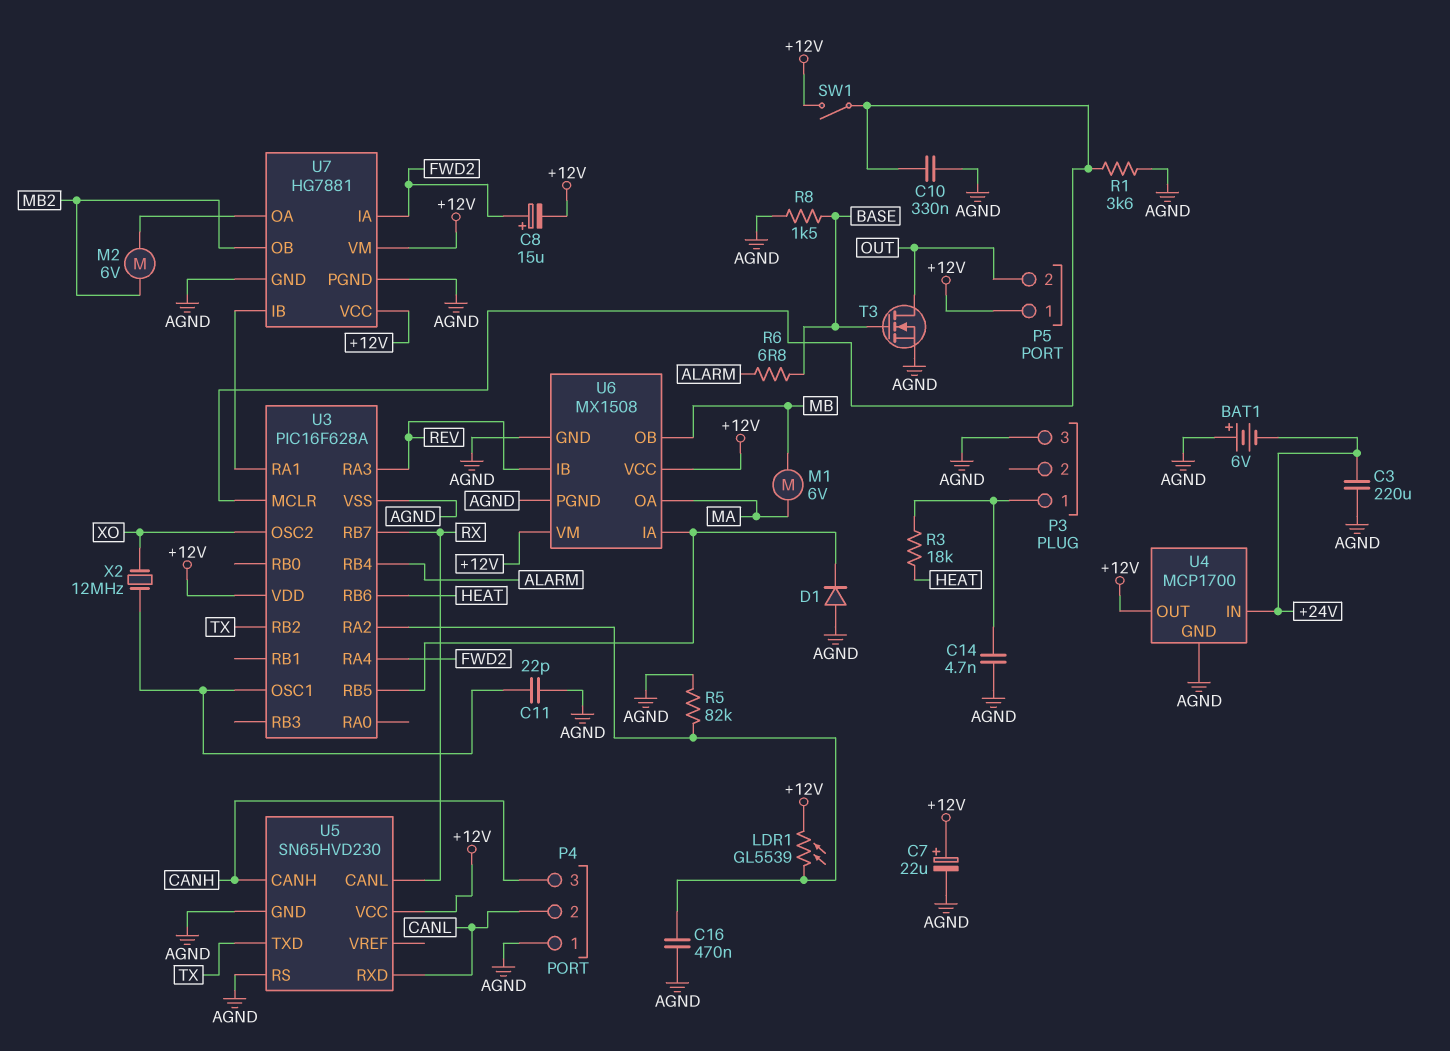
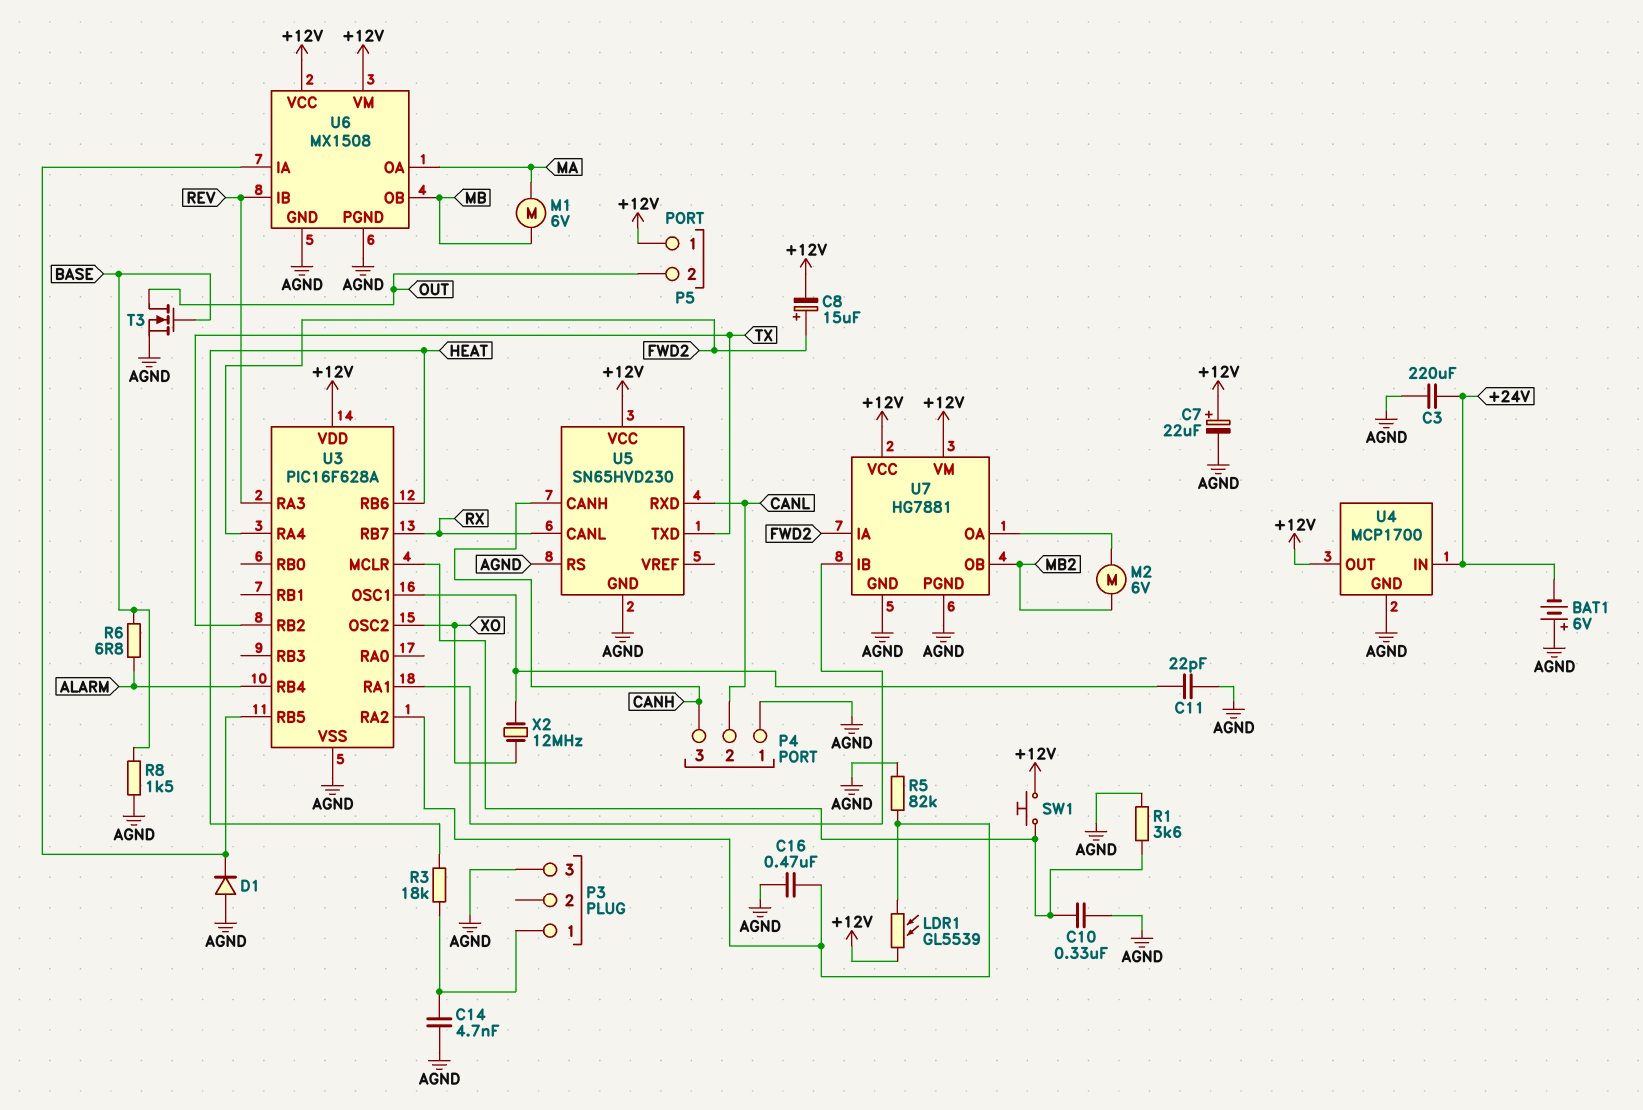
SW1: switch (+12V, U3/MCLR) -> button (+12V, U3/MCLR)

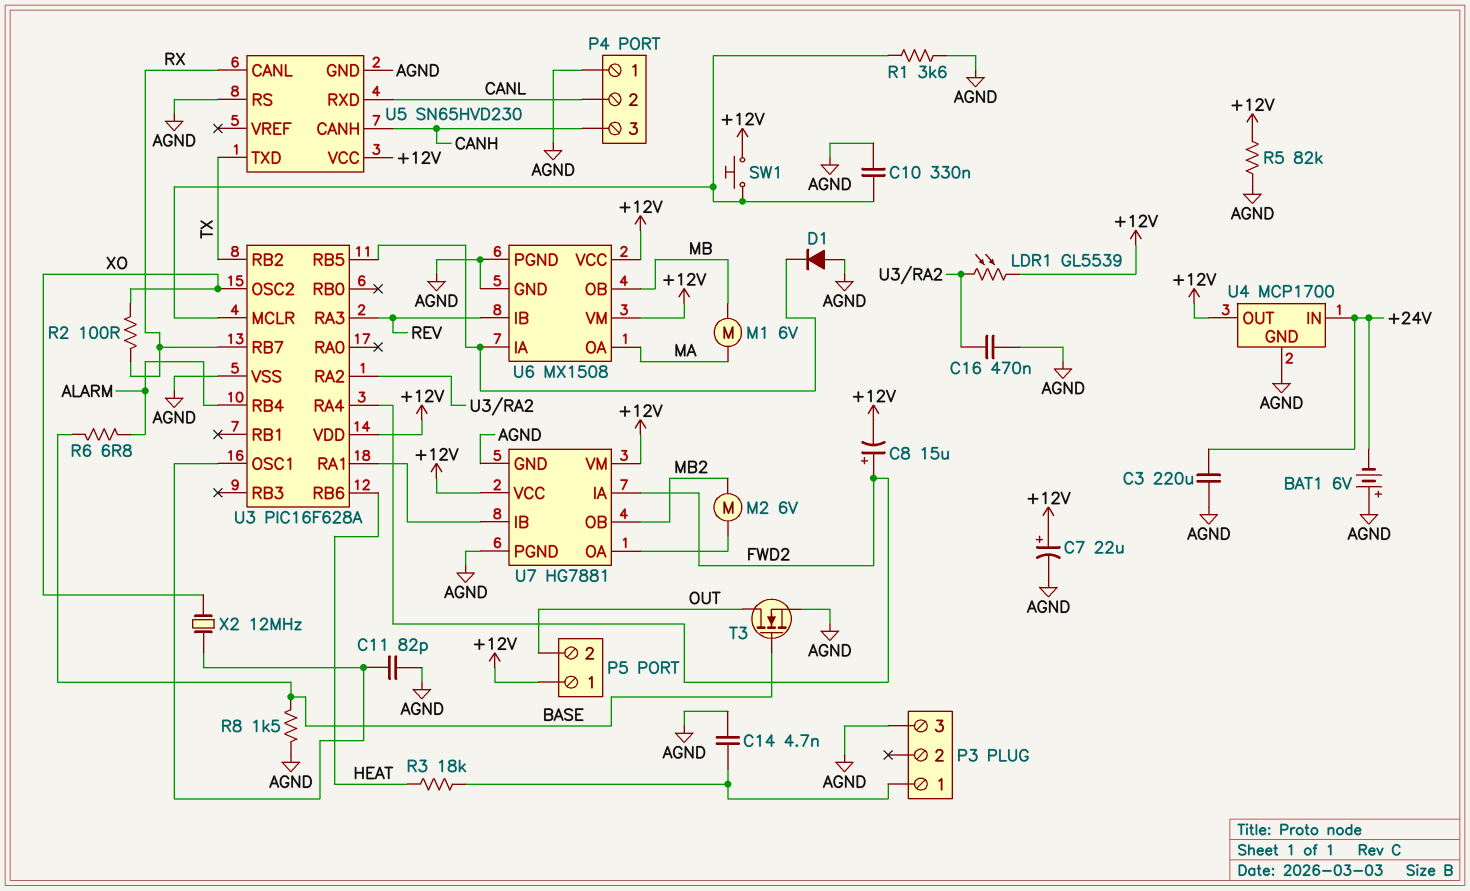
C11: 22pF (AGND, U3/OSC1) -> 82pF (AGND, U3/OSC1)
R2: none -> 100 (RX, XO)
R5: 82k (AGND, U3/RA2) -> 82k (+12V, AGND)

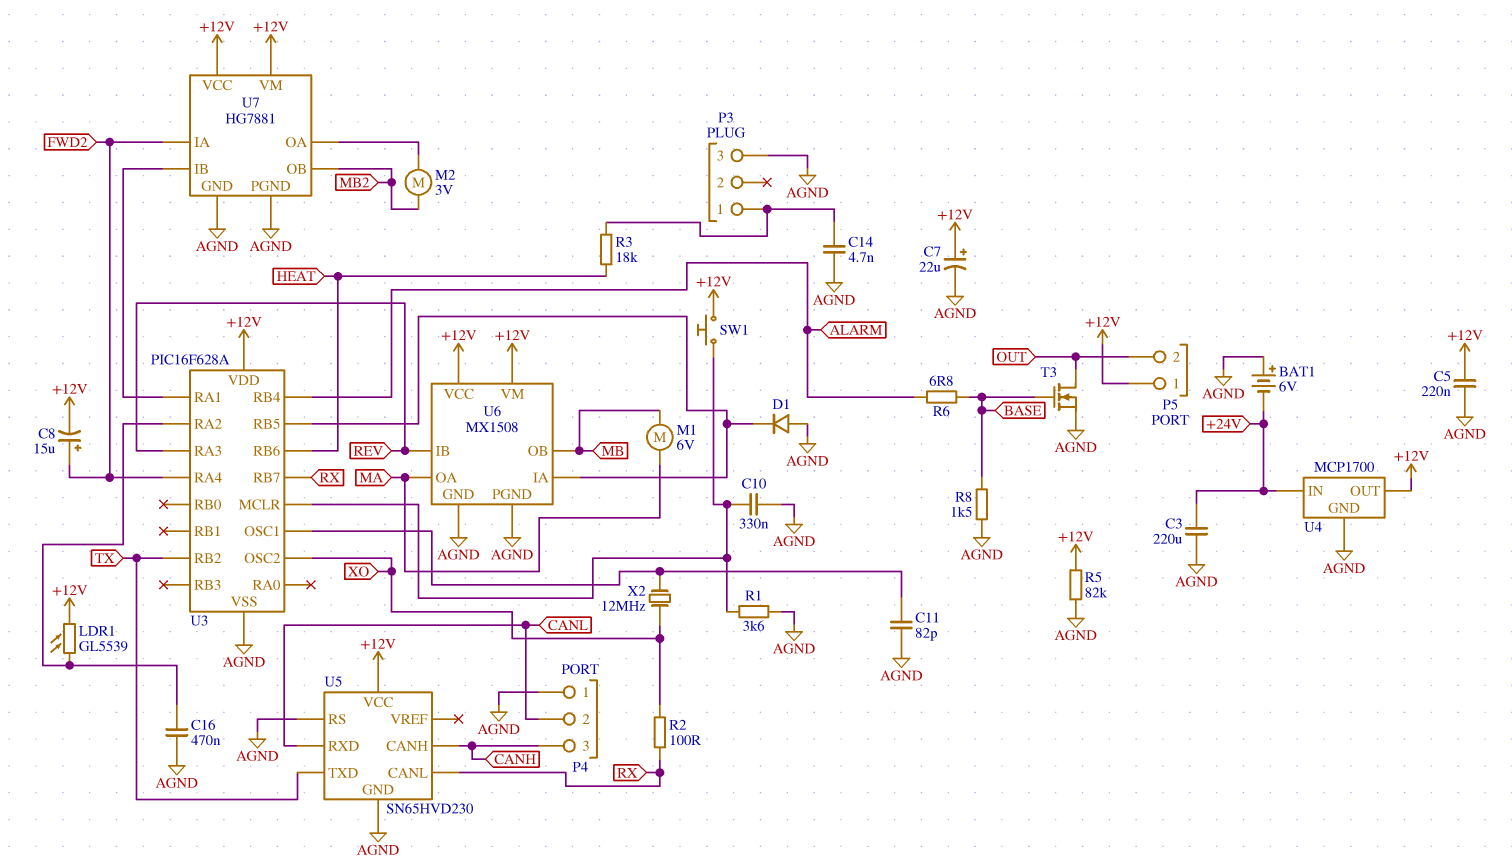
C5: none -> 220nF (+12V, AGND)
M2: motor 6V (MB2, U7/OA) -> motor 3V (MB2, U7/OA)

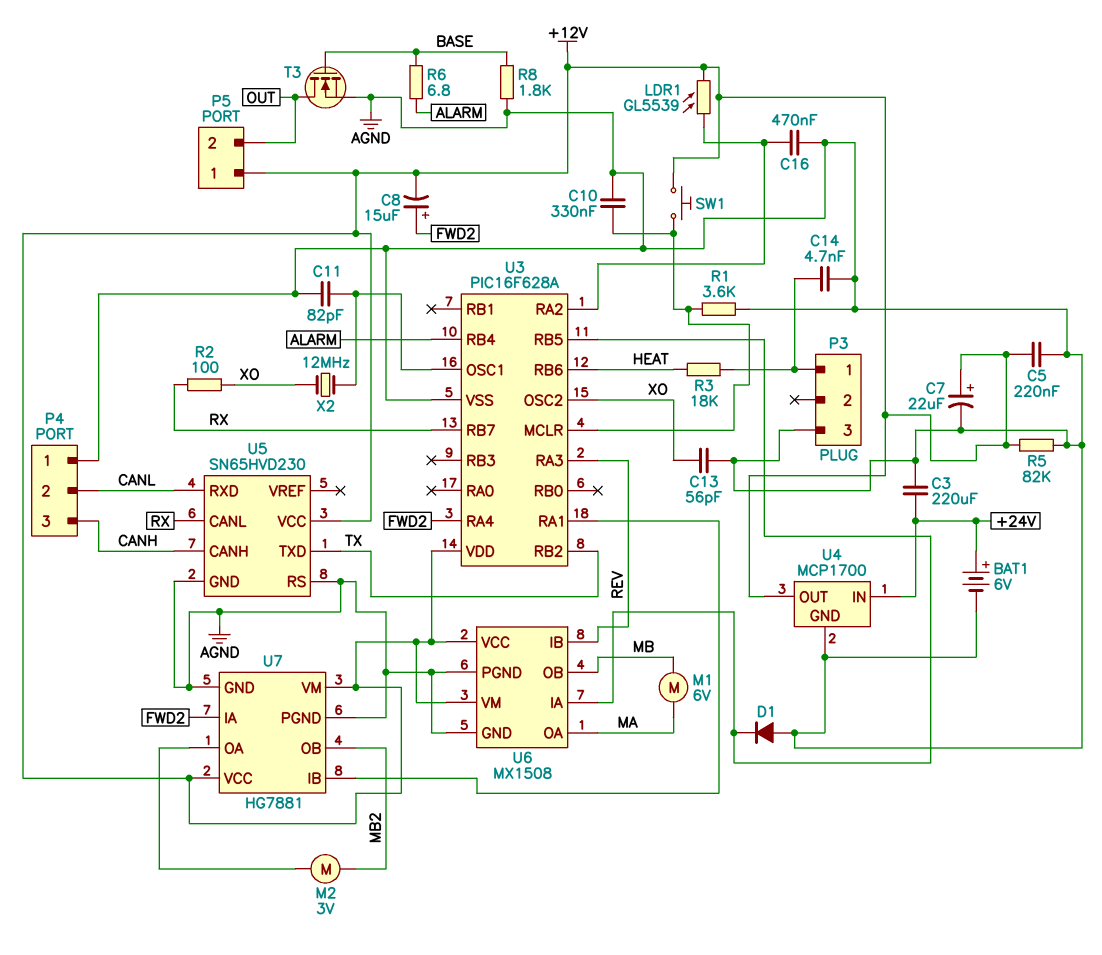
BAT1: 6V (plus AGND, minus +24V) -> 6V (plus +24V, minus AGND)
C13: none -> 56pF (AGND, XO)
R8: 1.5k (AGND, BASE) -> 1.8k (AGND, BASE)

